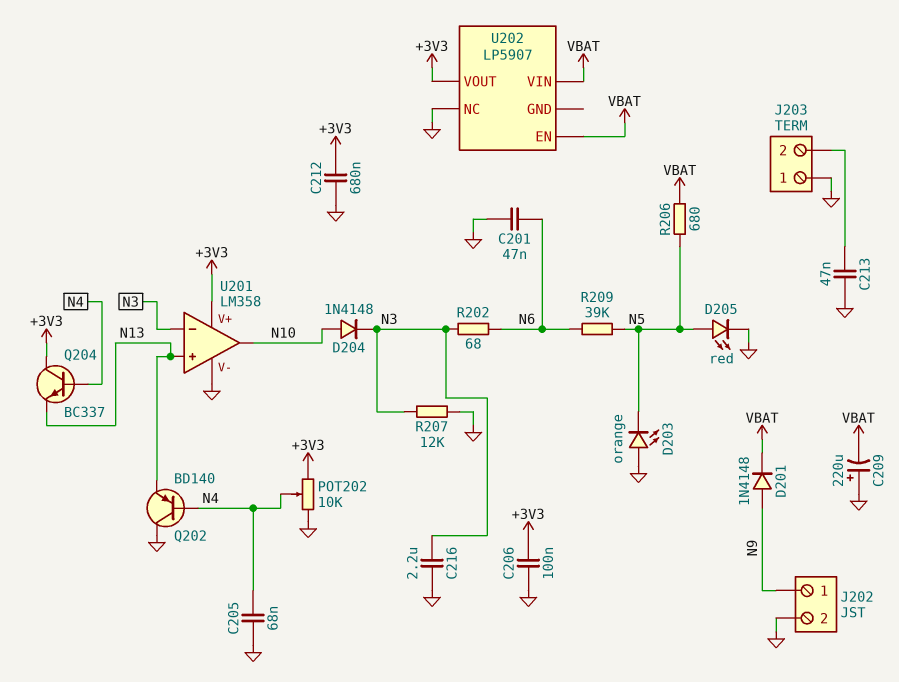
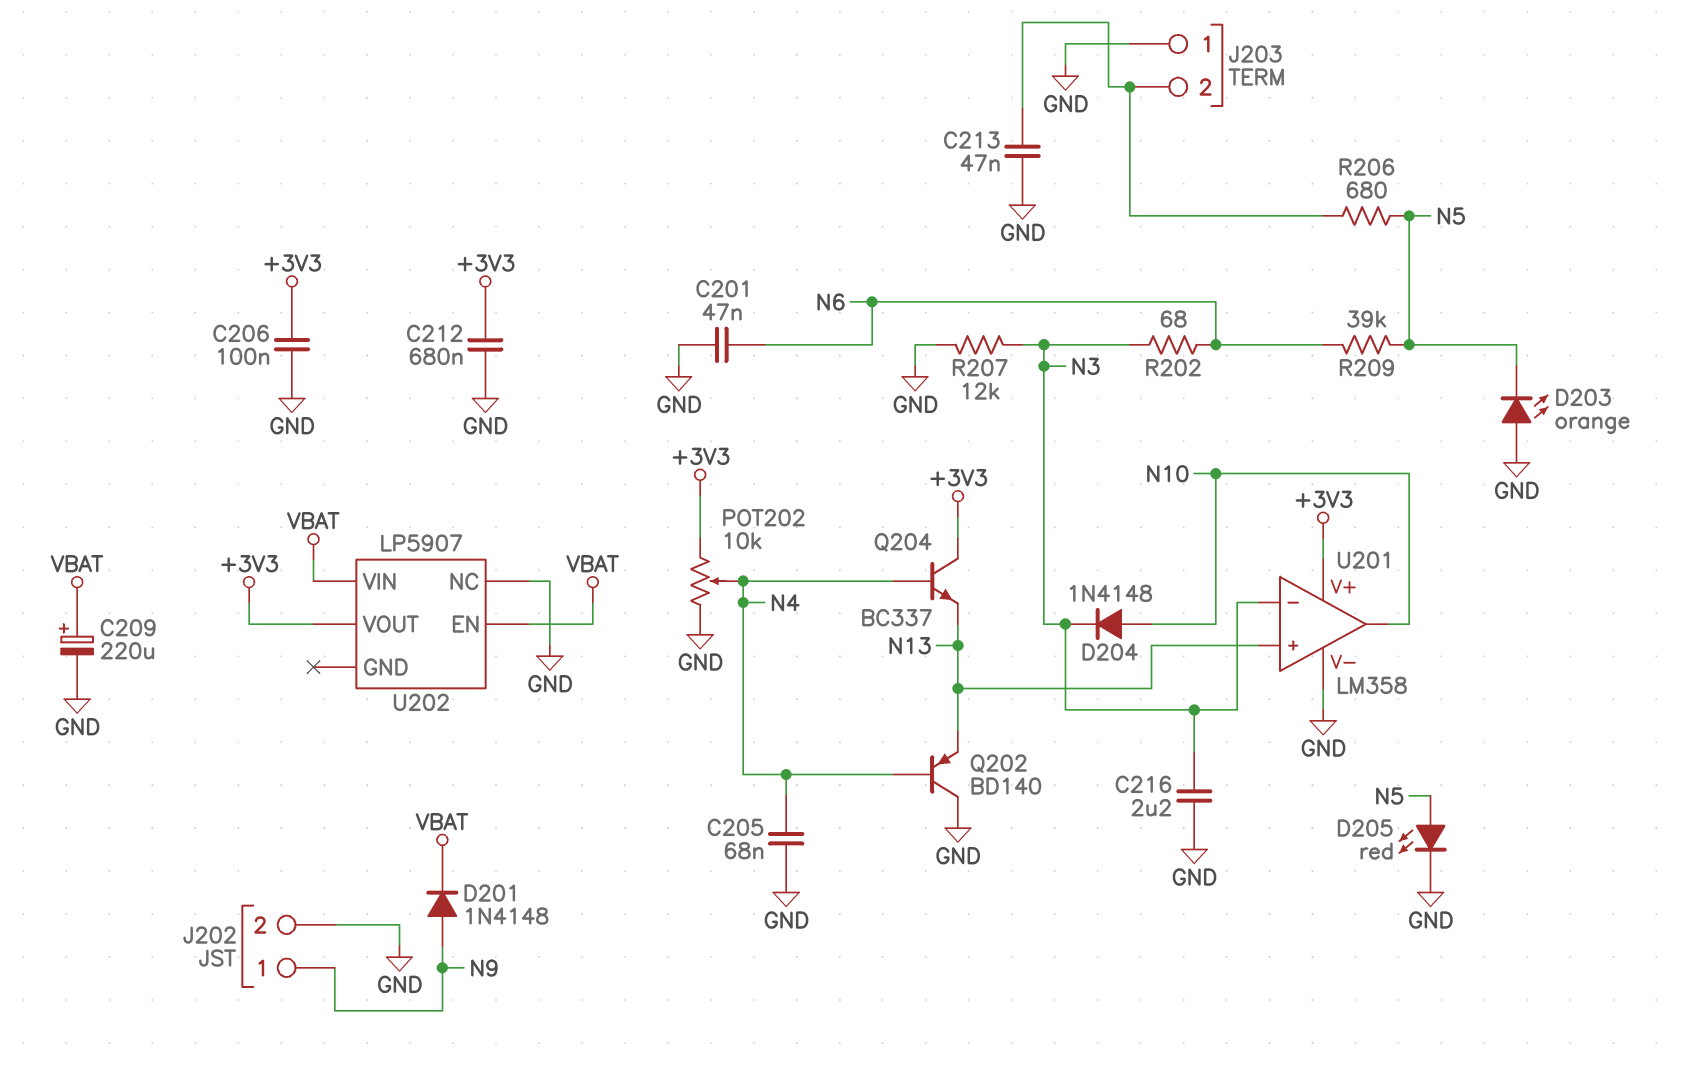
C209: 220uF (plus GND, minus VBAT) -> 220uF (plus VBAT, minus GND)
R206: 680 (N5, VBAT) -> 680 (J203/2, N5)

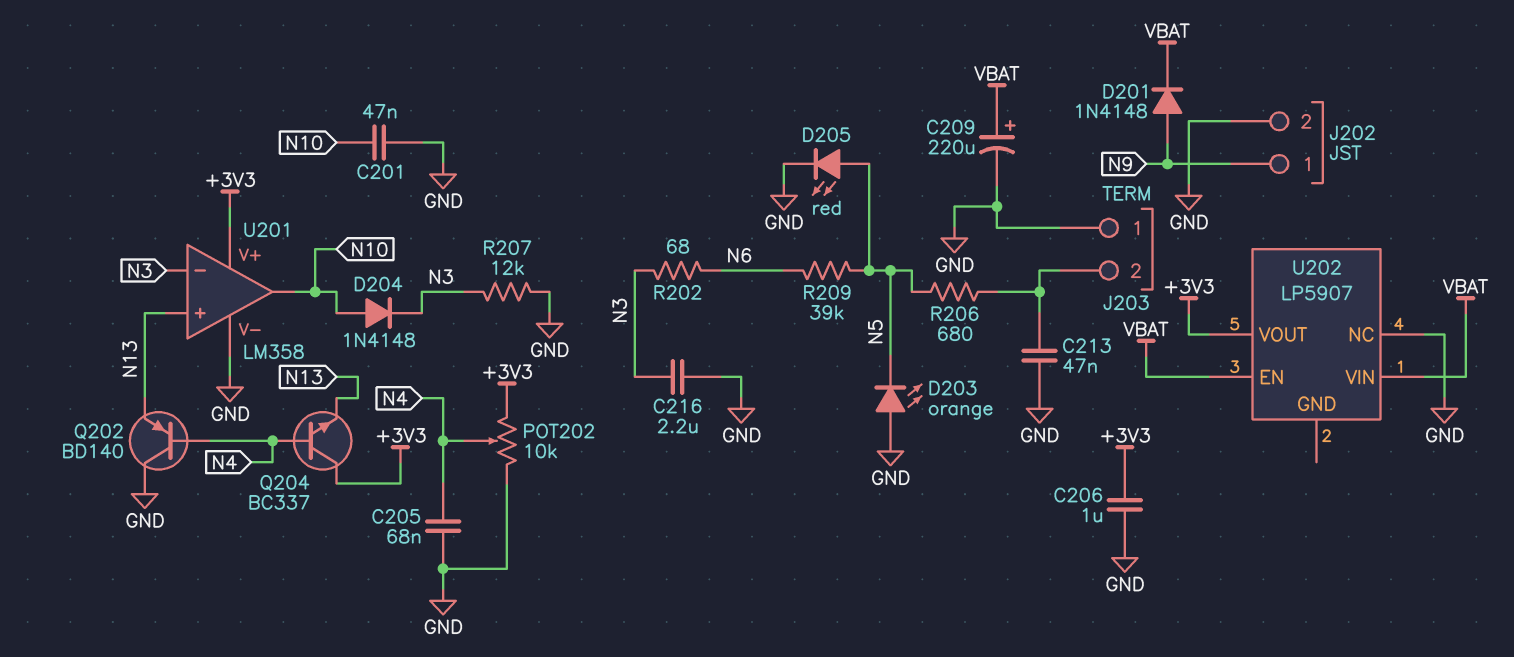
C201: 47nF (GND, N6) -> 47nF (GND, N10)
C206: 100nF (+3V3, GND) -> 1uF (+3V3, GND)
C212: 680nF (+3V3, GND) -> none

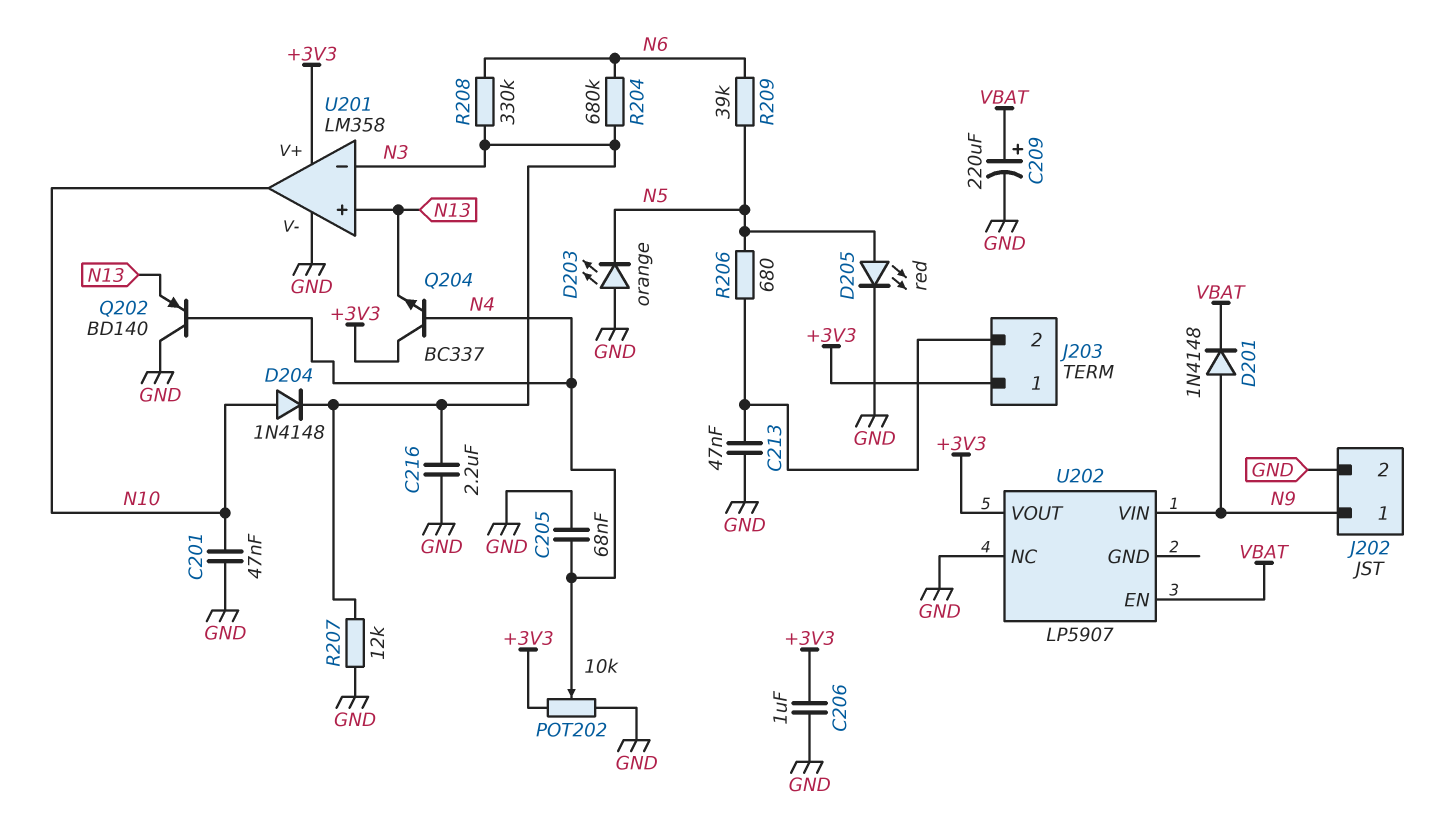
J203 pin 1: GND -> +3V3
R202: 68 (N3, N6) -> none
R204: none -> 680k (N3, N6)
R208: none -> 330k (N3, N6)
U202 pin VIN: VBAT -> N9

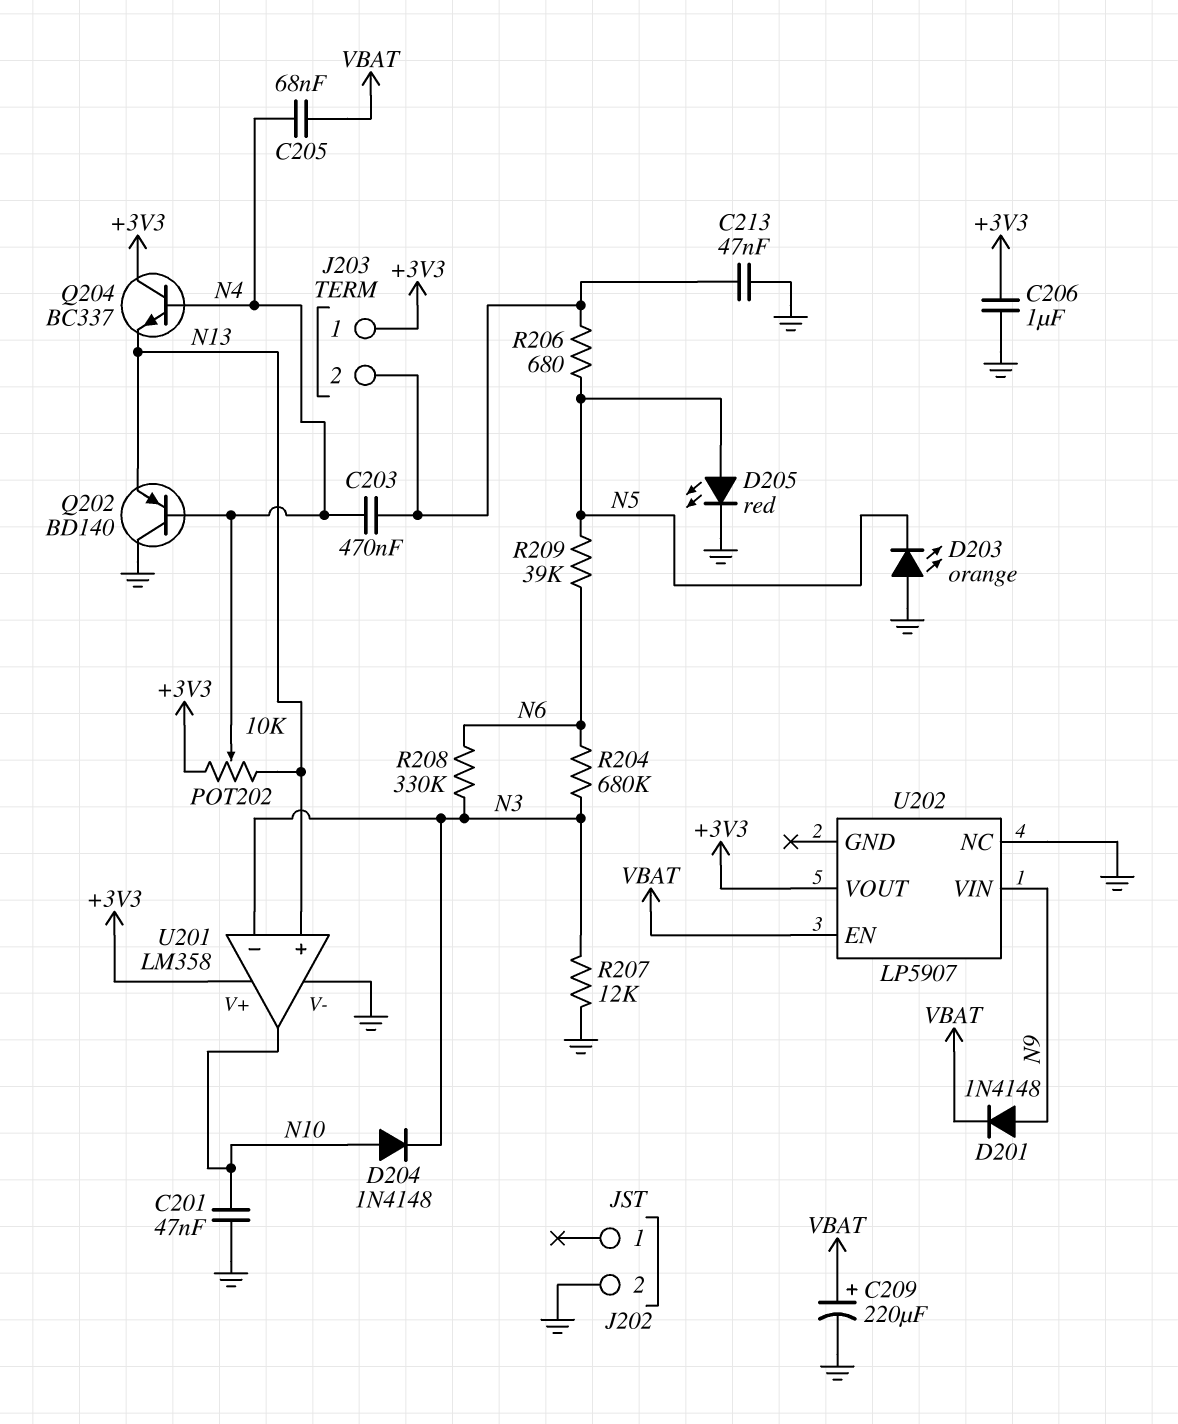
C203: none -> 470nF (J203/2, N4)
C205: 68nF (GND, N4) -> 68nF (N4, VBAT)
C216: 2.2uF (GND, N3) -> none
J202 pin 1: N9 -> none
POT202: 10k (+3V3, GND, wiper N4) -> 10k (+3V3, N13, wiper N4)

